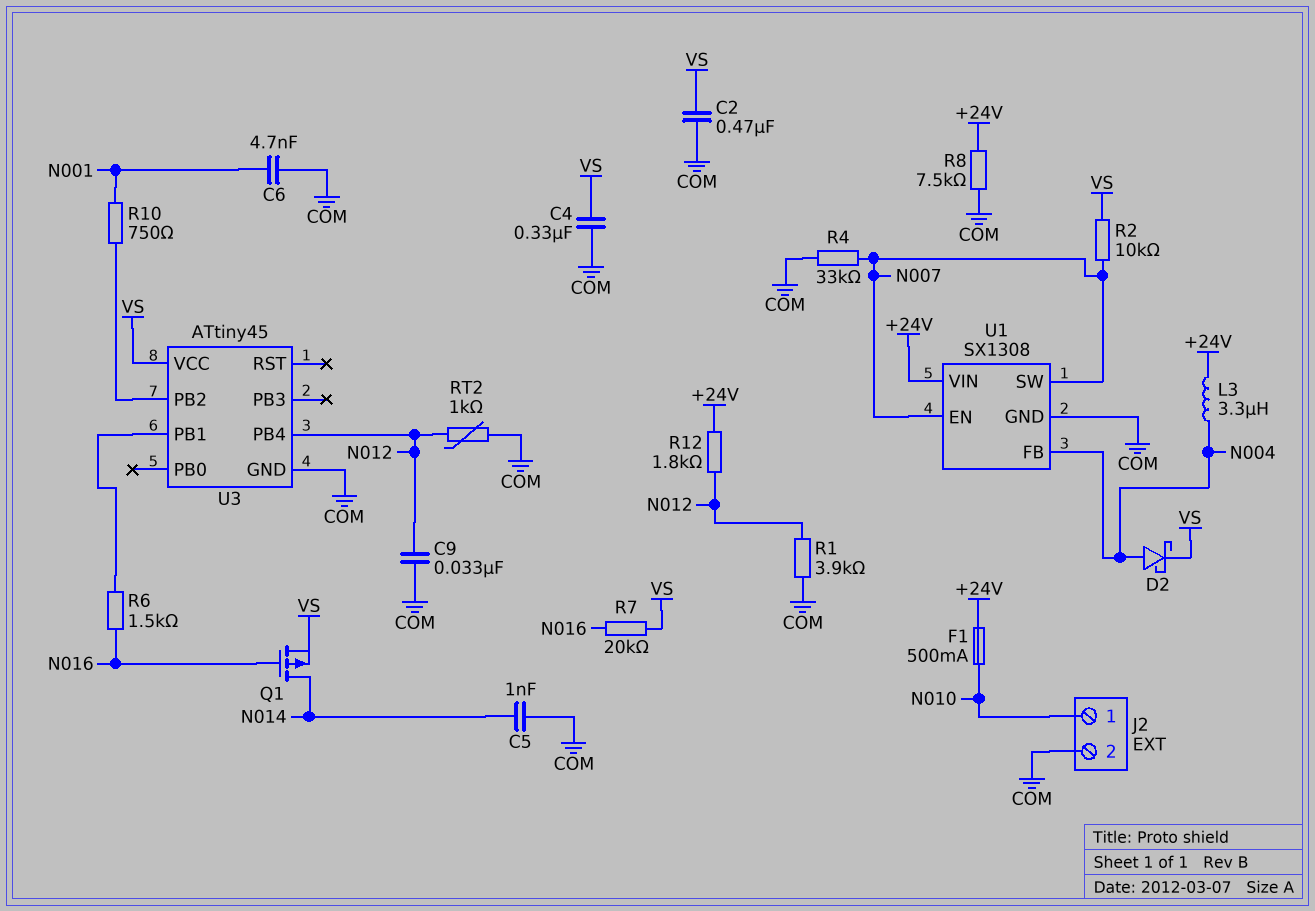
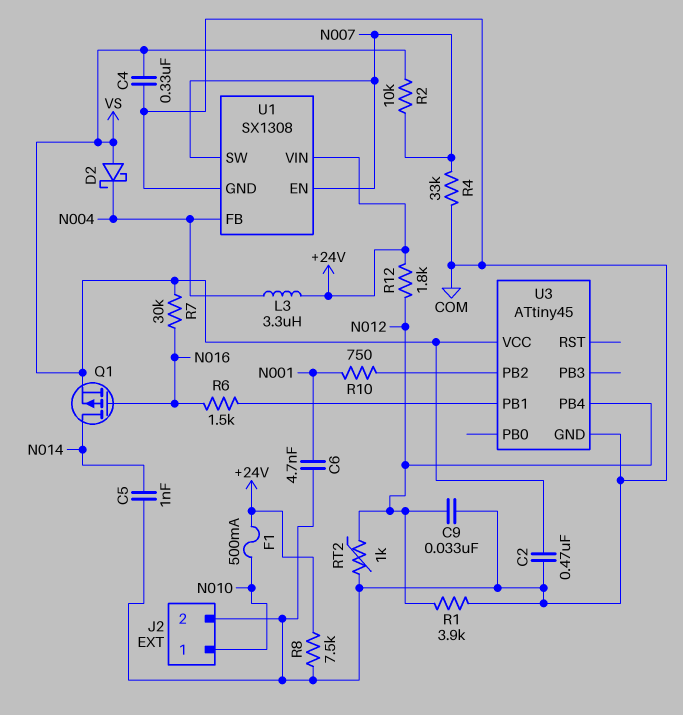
D2: schottky (A N004, K VS) -> schottky (A VS, K N004)
R7: 20k (N016, VS) -> 30k (N016, VS)

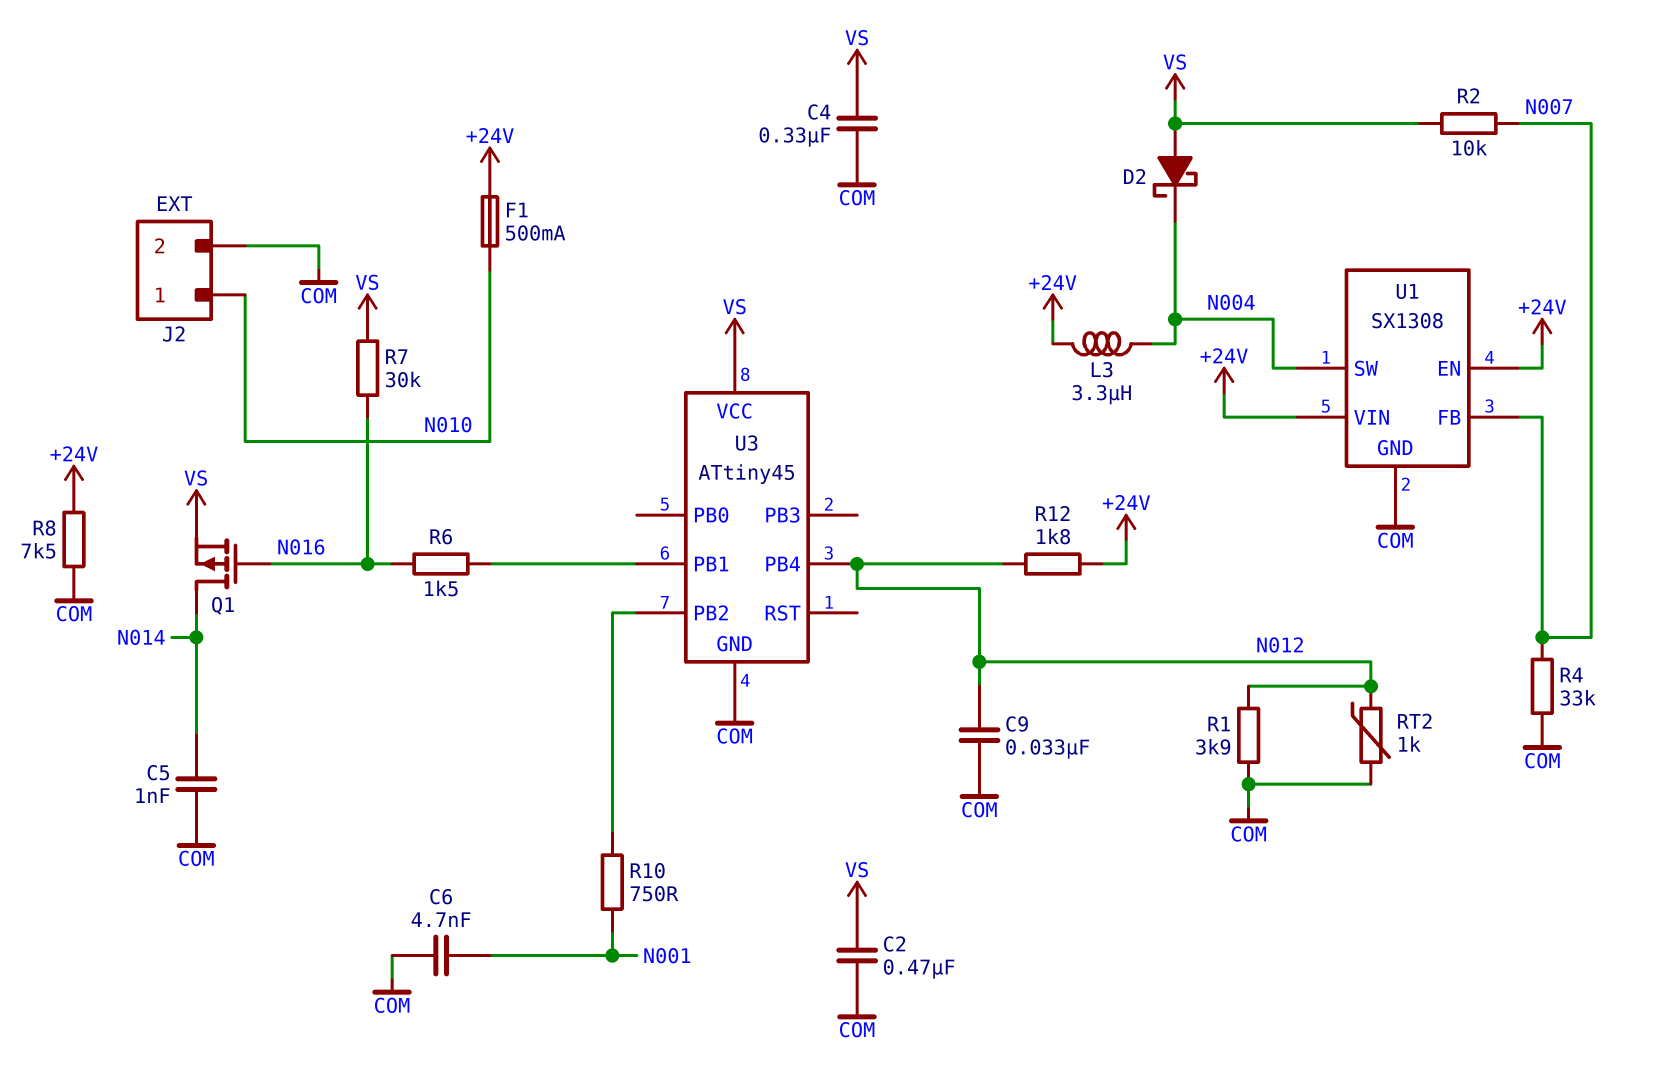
U1 pin EN: N007 -> +24V
U1 pin FB: N004 -> N007
U1 pin SW: N007 -> N004

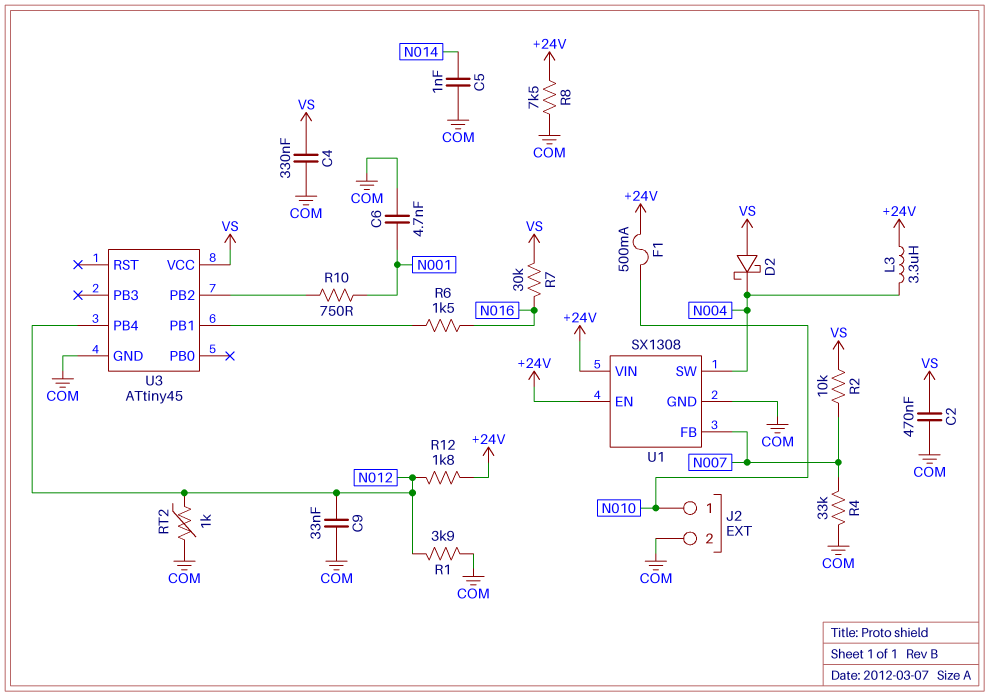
Q1: PMOS (G N016, D N014, S VS) -> none

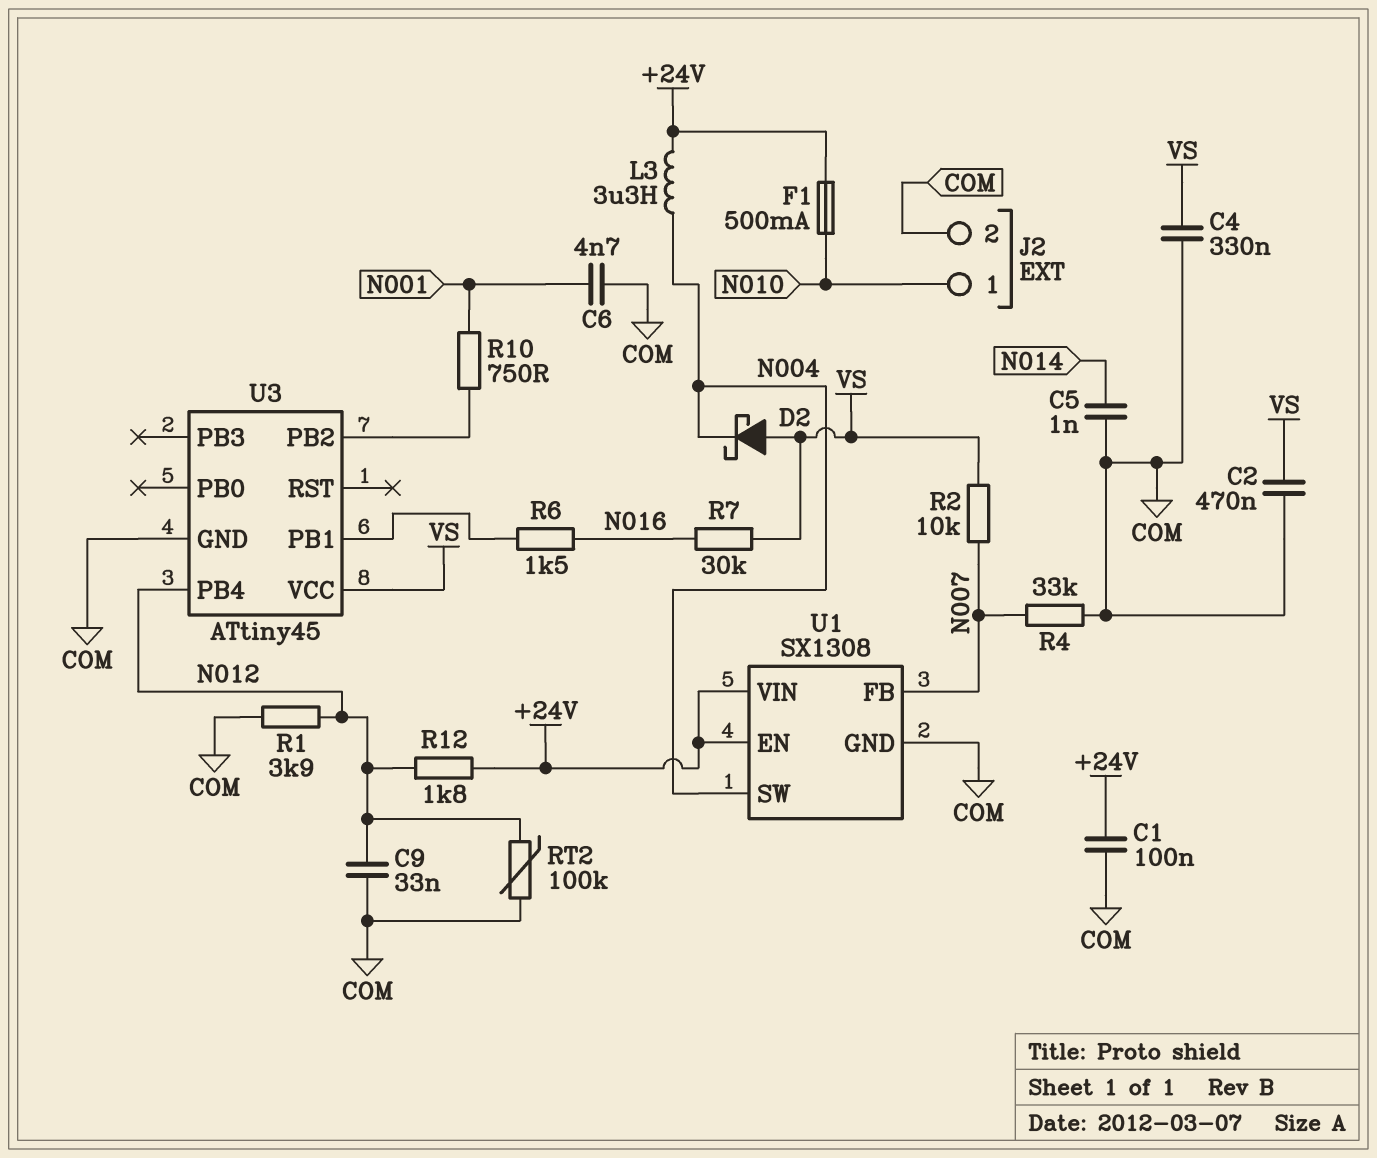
C1: none -> 100nF (+24V, COM)
R8: 7.5k (+24V, COM) -> none
RT2: 1k (COM, N012) -> 100k (COM, N012)

